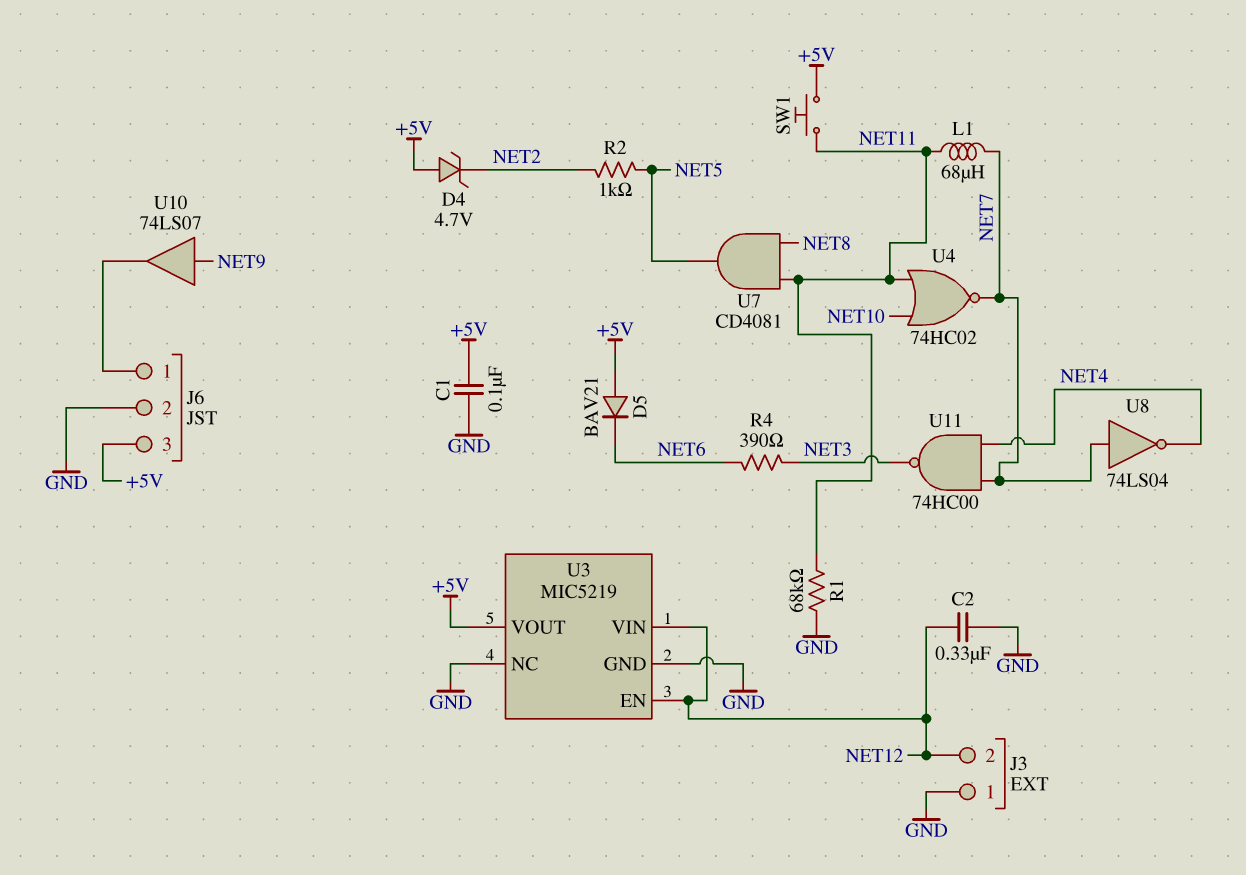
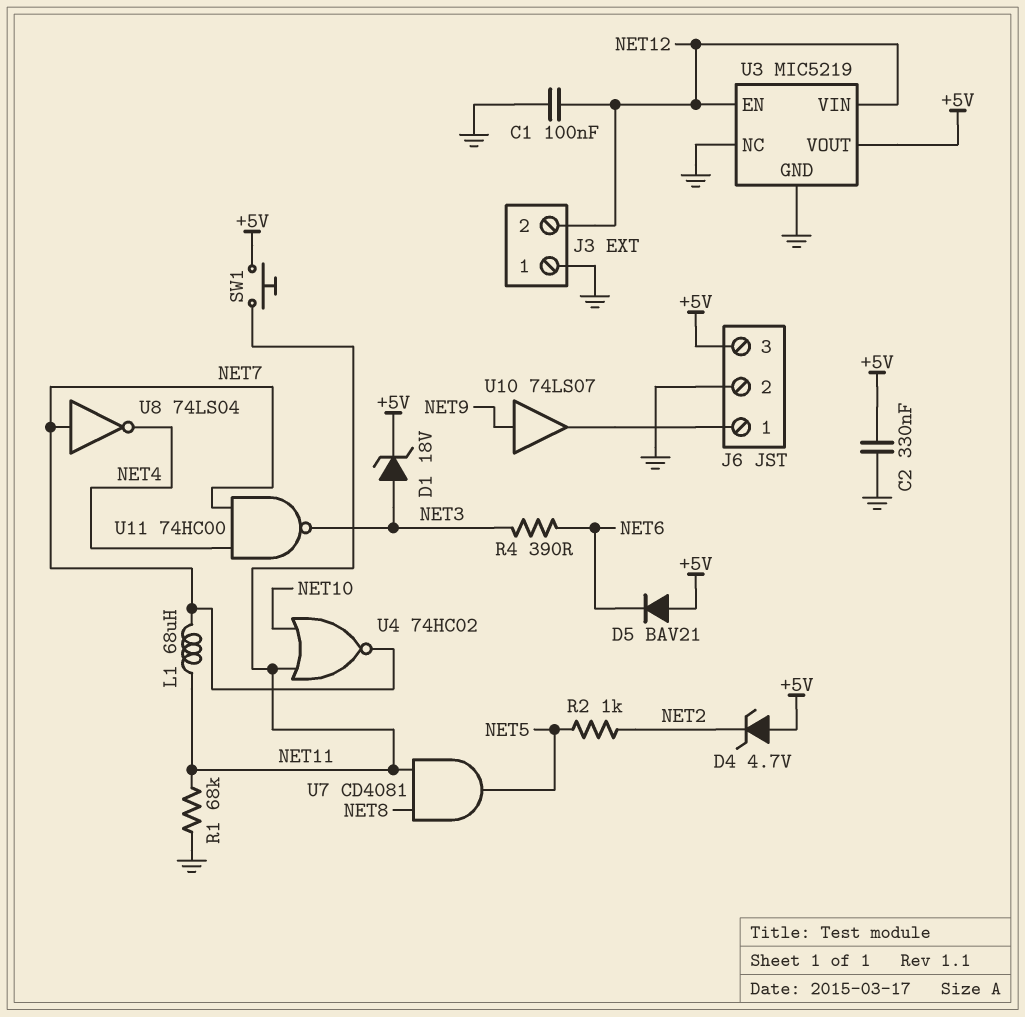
C1: 100nF (+5V, GND) -> 100nF (GND, NET12)
C2: 330nF (GND, NET12) -> 330nF (+5V, GND)
D1: none -> zener 18V (A NET3, K +5V)

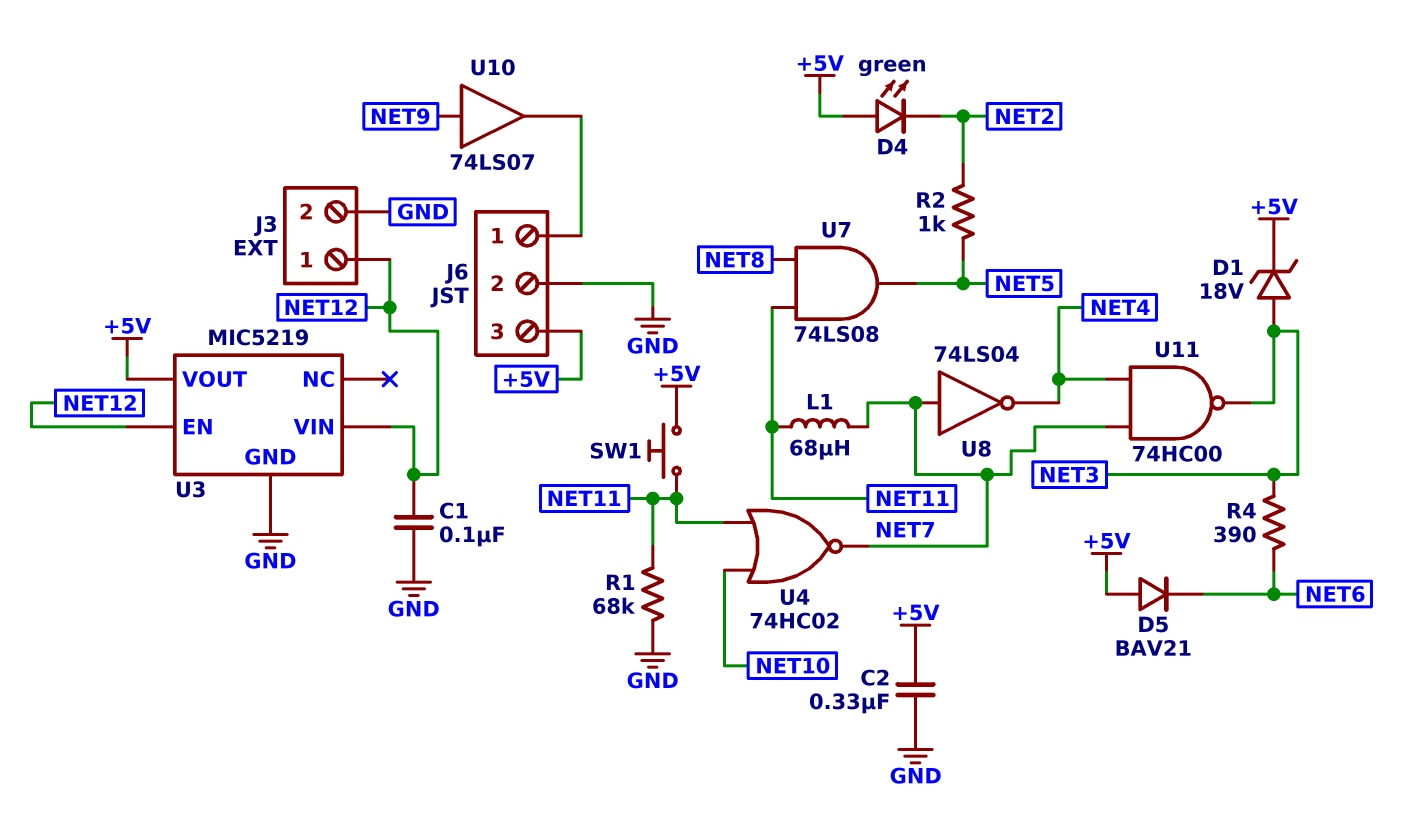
D4: zener 4.7V (A +5V, K NET2) -> LED green (A +5V, K NET2)
J3 pin 1: GND -> NET12
J3 pin 2: NET12 -> GND
U3 pin NC: GND -> none
U7: AND CD4081 (in NET8, in NET11, out NET5) -> AND 74LS08 (in NET8, in NET11, out NET5)

